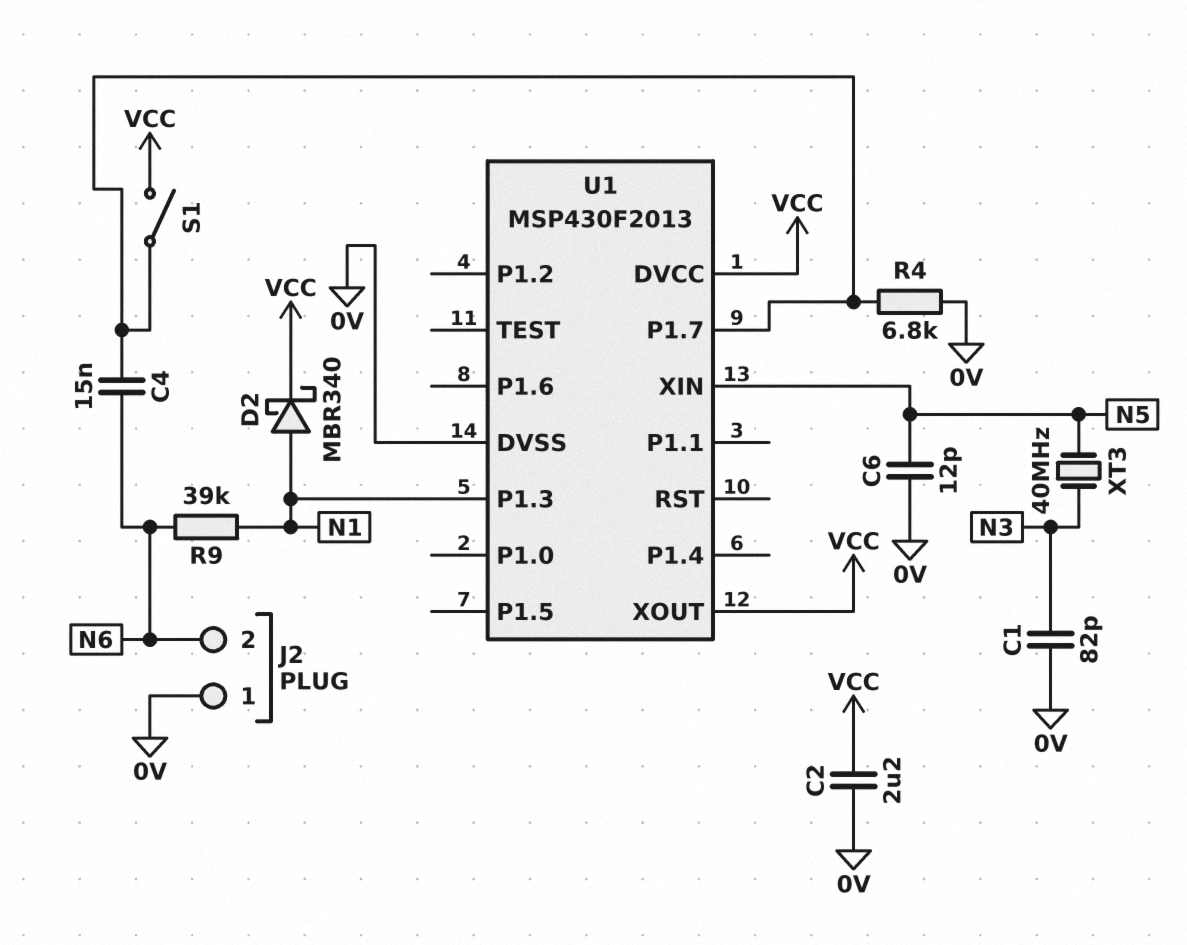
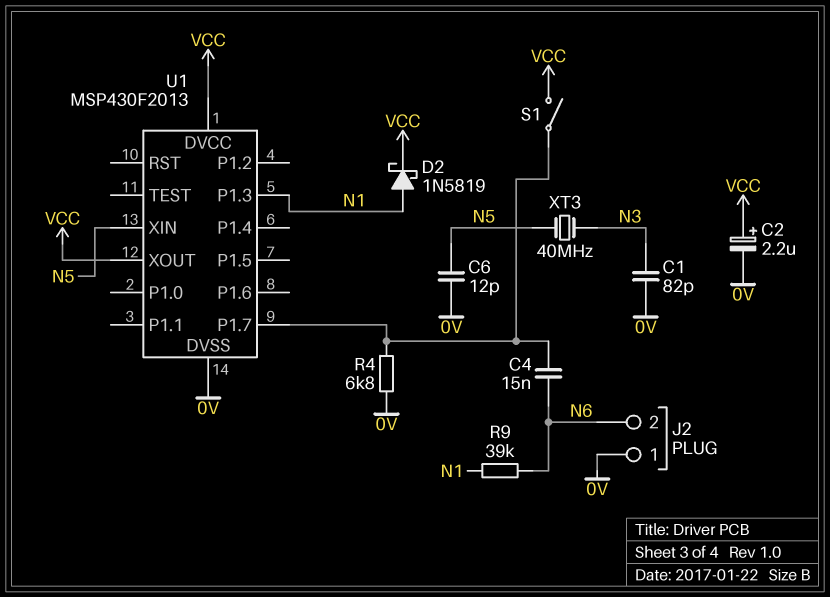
C2: 2.2uF (0V, VCC) -> 2.2uF (plus VCC, minus 0V)
D2: schottky MBR340 (A N1, K VCC) -> schottky 1N5819 (A N1, K VCC)

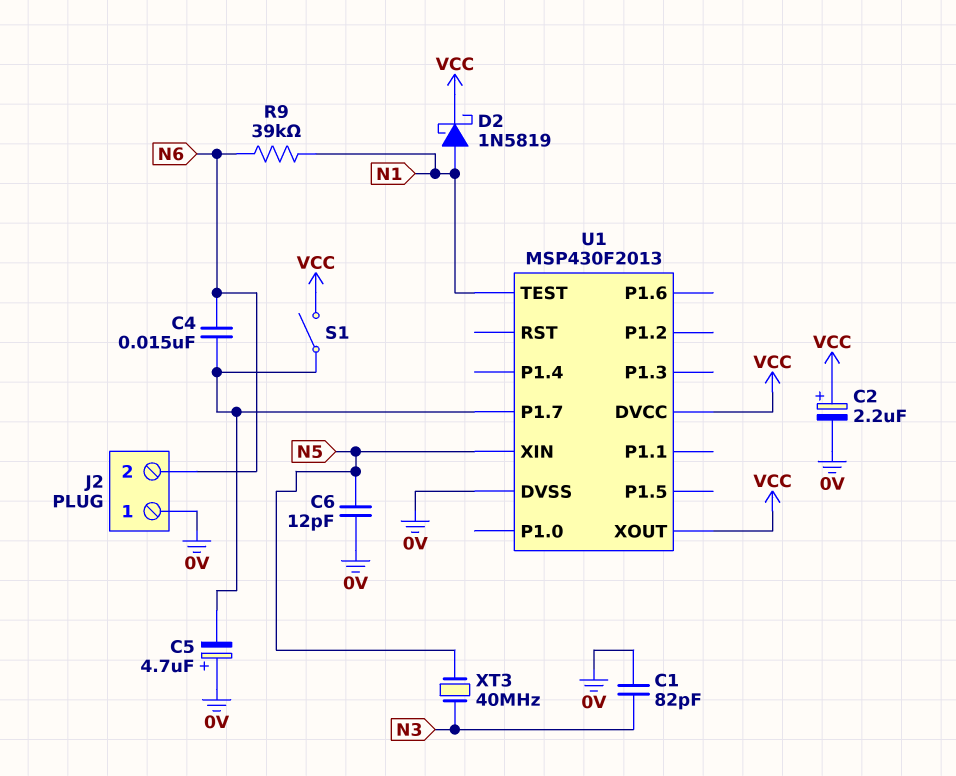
C5: none -> 4.7uF (plus 0V, minus U1/P1.7)
R4: 6.8k (0V, U1/P1.7) -> none
U1 pin P1.3: N1 -> none
U1 pin TEST: none -> N1

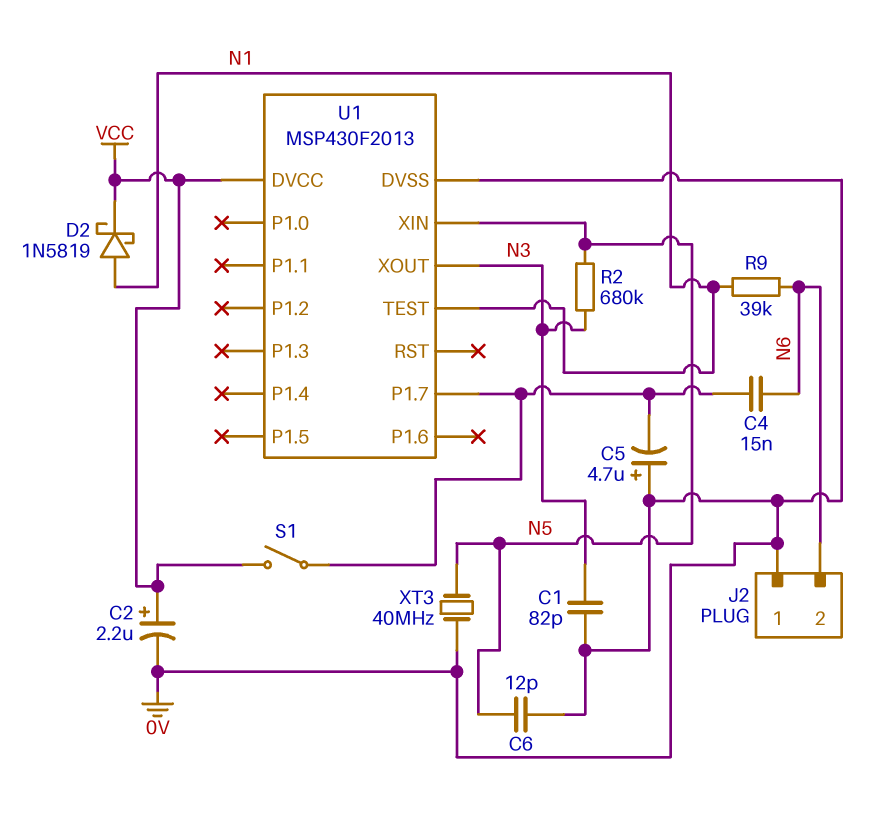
R2: none -> 680k (N3, N5)
U1 pin XOUT: VCC -> N3
XT3: 40MHz (N3, N5) -> 40MHz (0V, N5)

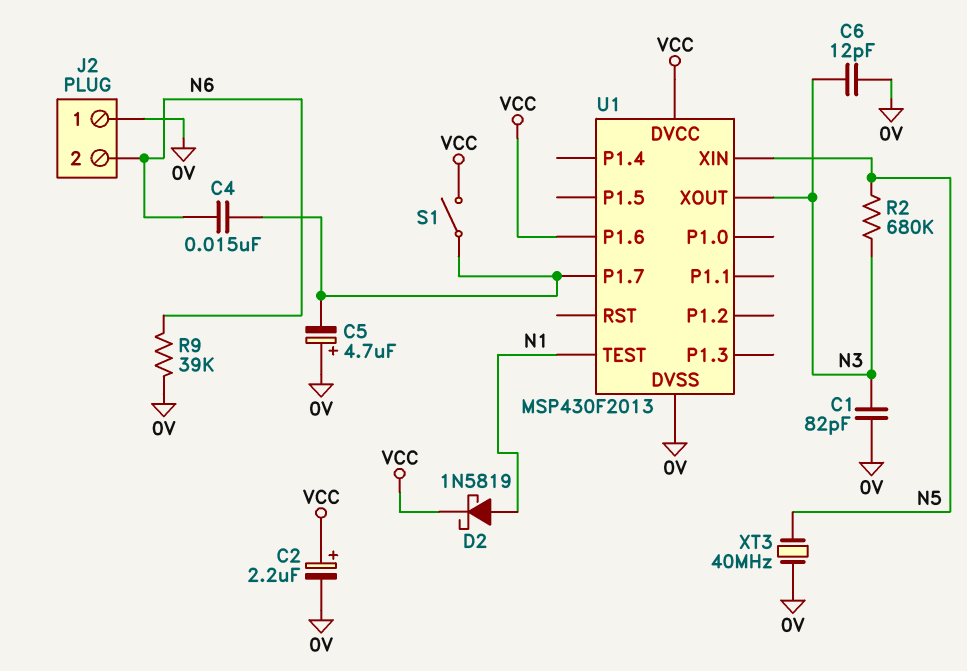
C6: 12pF (0V, N5) -> 12pF (0V, N3)
R9: 39k (N1, N6) -> 39k (0V, N6)
U1 pin P1.6: none -> VCC

